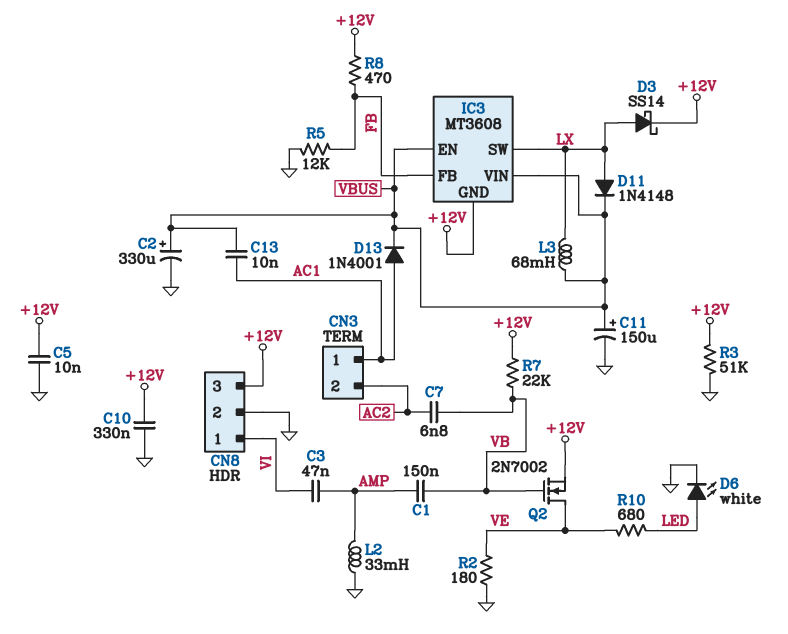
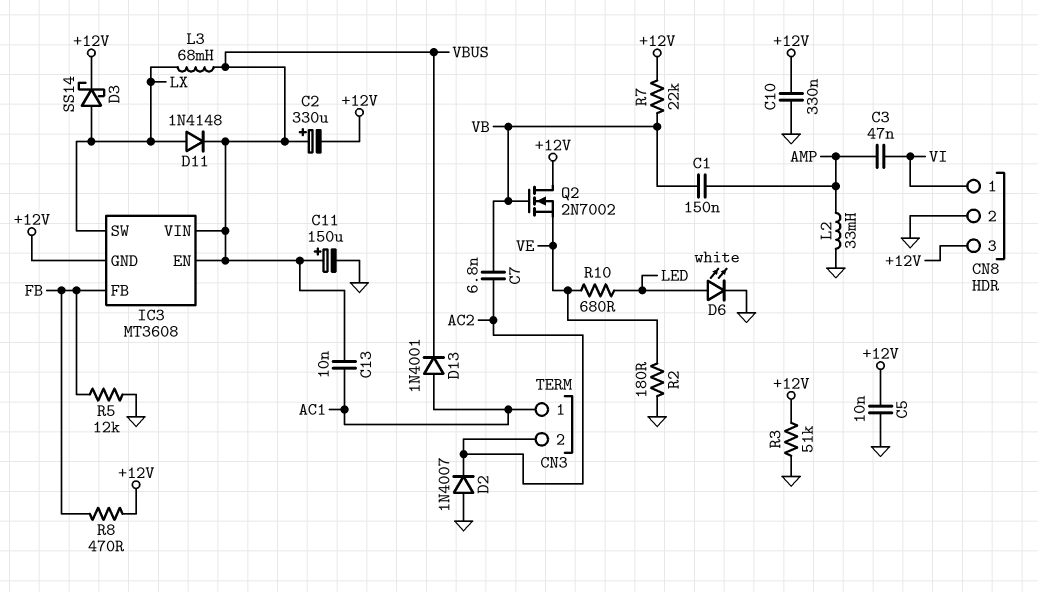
C2: 330uF (plus VBUS, minus GND) -> 330uF (plus VBUS, minus +12V)
D2: none -> diode 1N4007 (A GND, K AC2)
Q2: NMOS 2N7002 (G VB, D VE, S +12V) -> NMOS 2N7002 (G VB, D +12V, S VE)

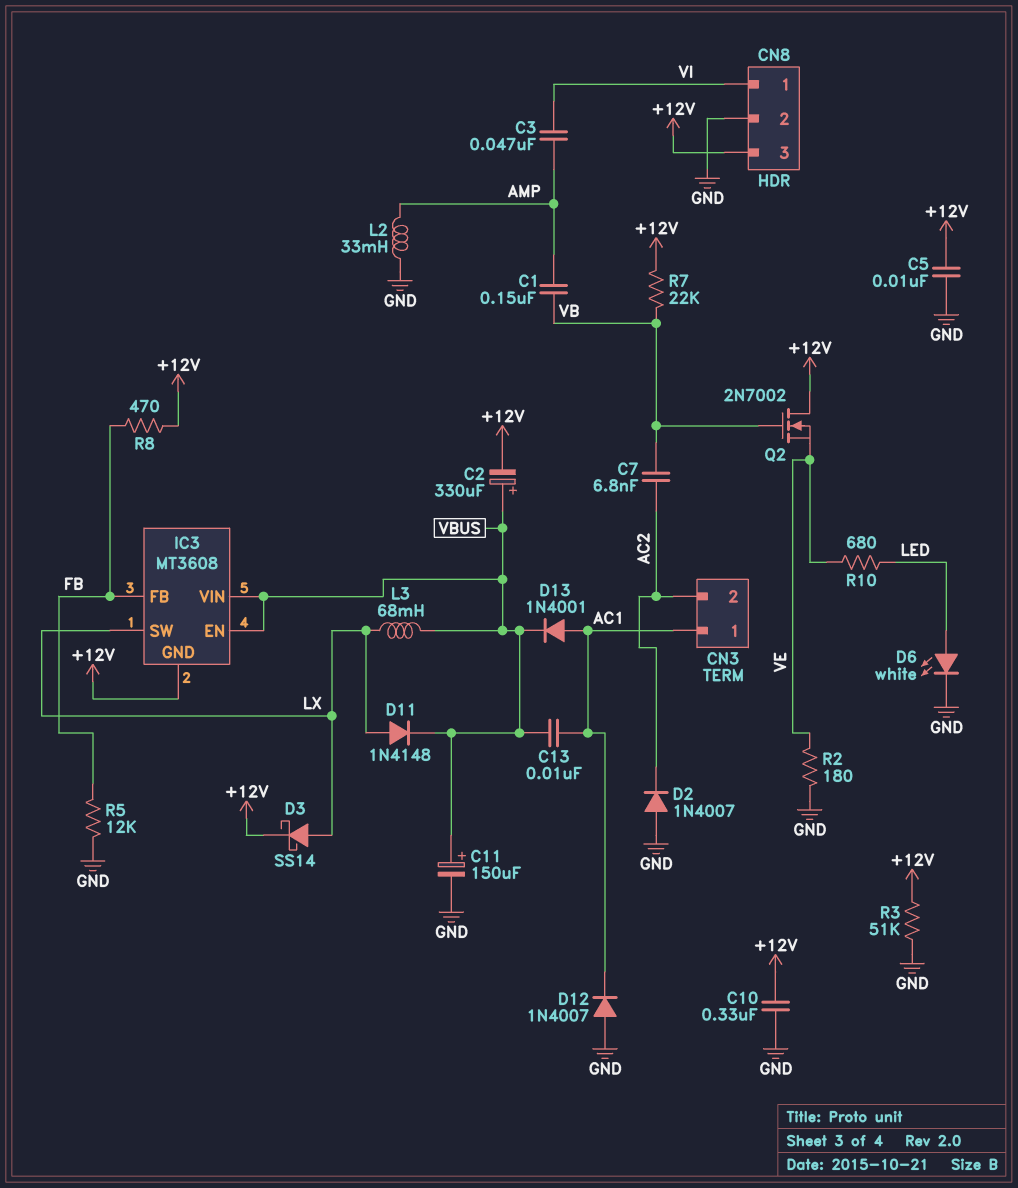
D12: none -> diode 1N4007 (A GND, K AC1)

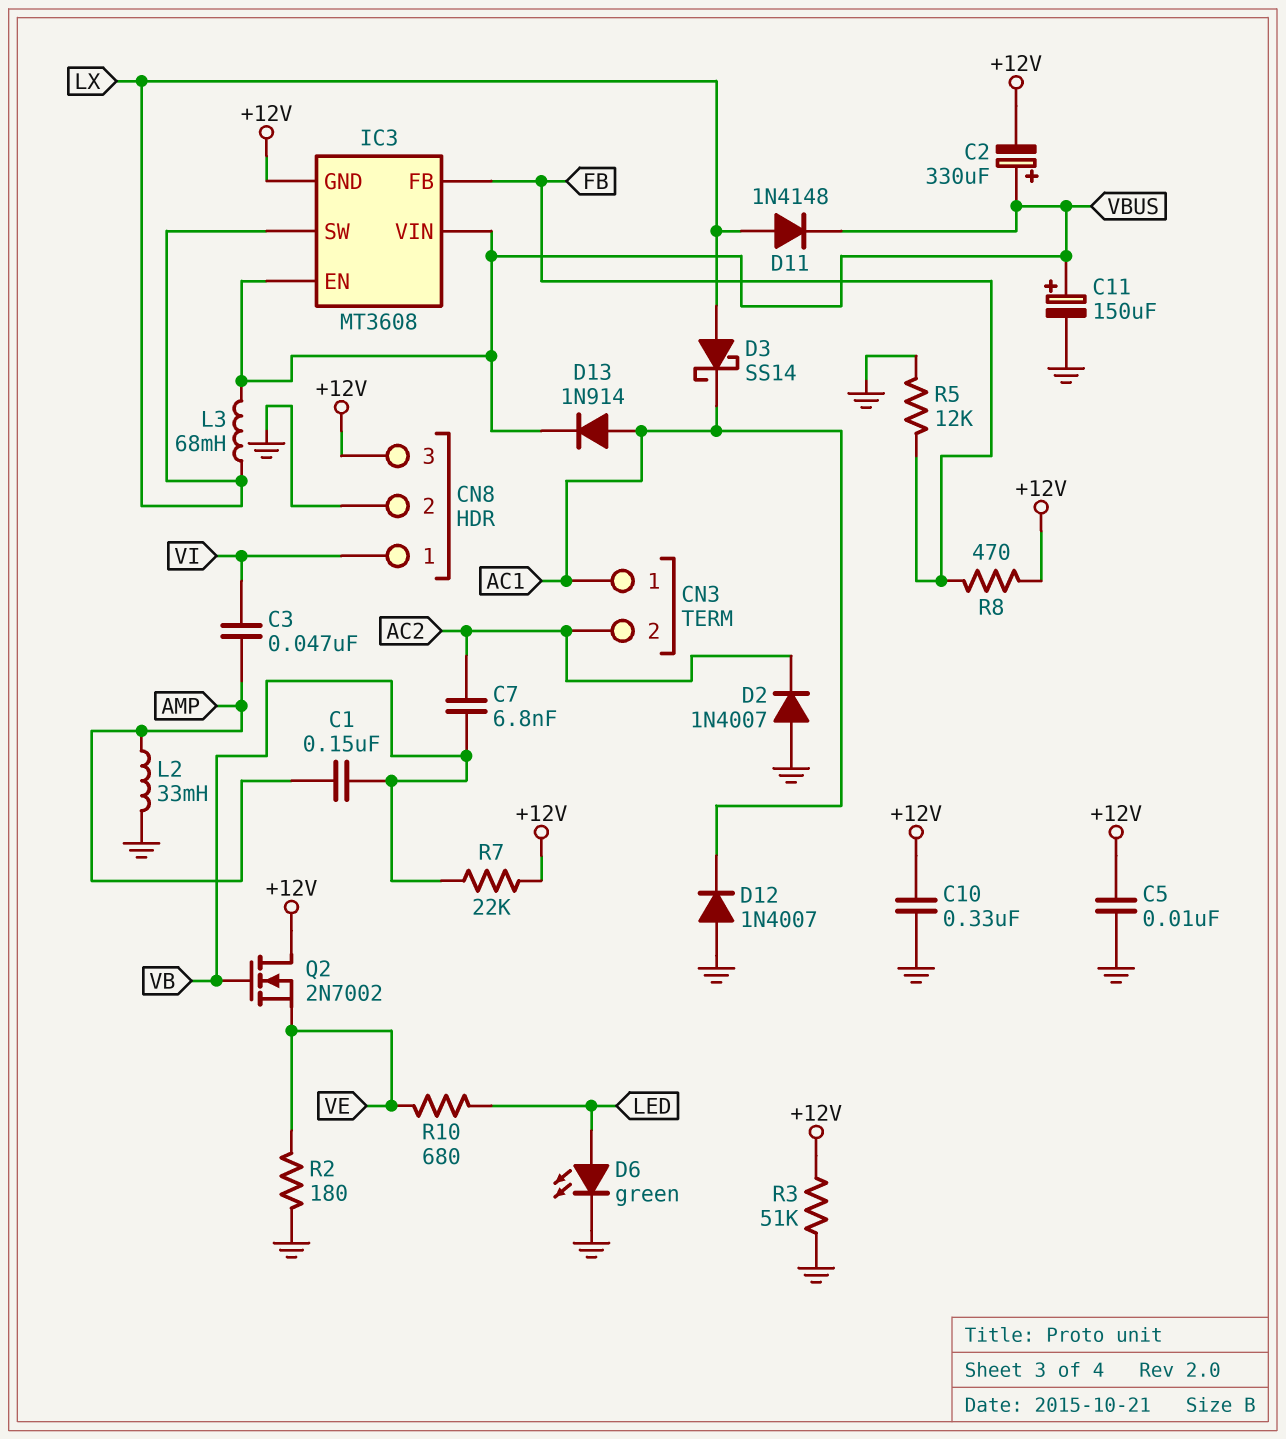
C13: 10nF (AC1, VBUS) -> none
D3: schottky SS14 (A LX, K +12V) -> schottky SS14 (A LX, K AC1)
D6: LED white (A LED, K GND) -> LED green (A LED, K GND)
D13: diode 1N4001 (A AC1, K VBUS) -> diode 1N914 (A AC1, K VBUS)

